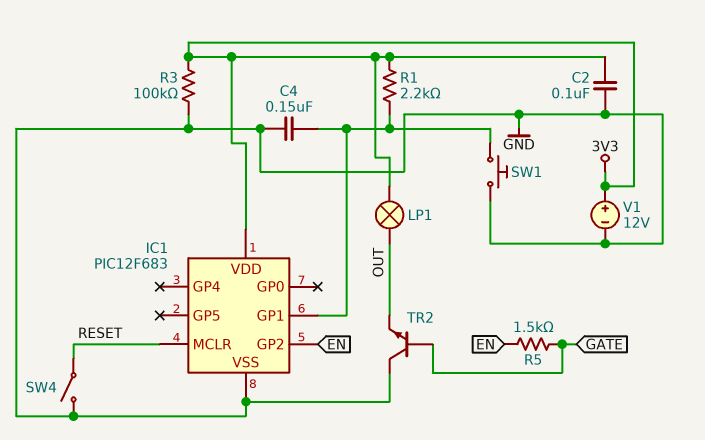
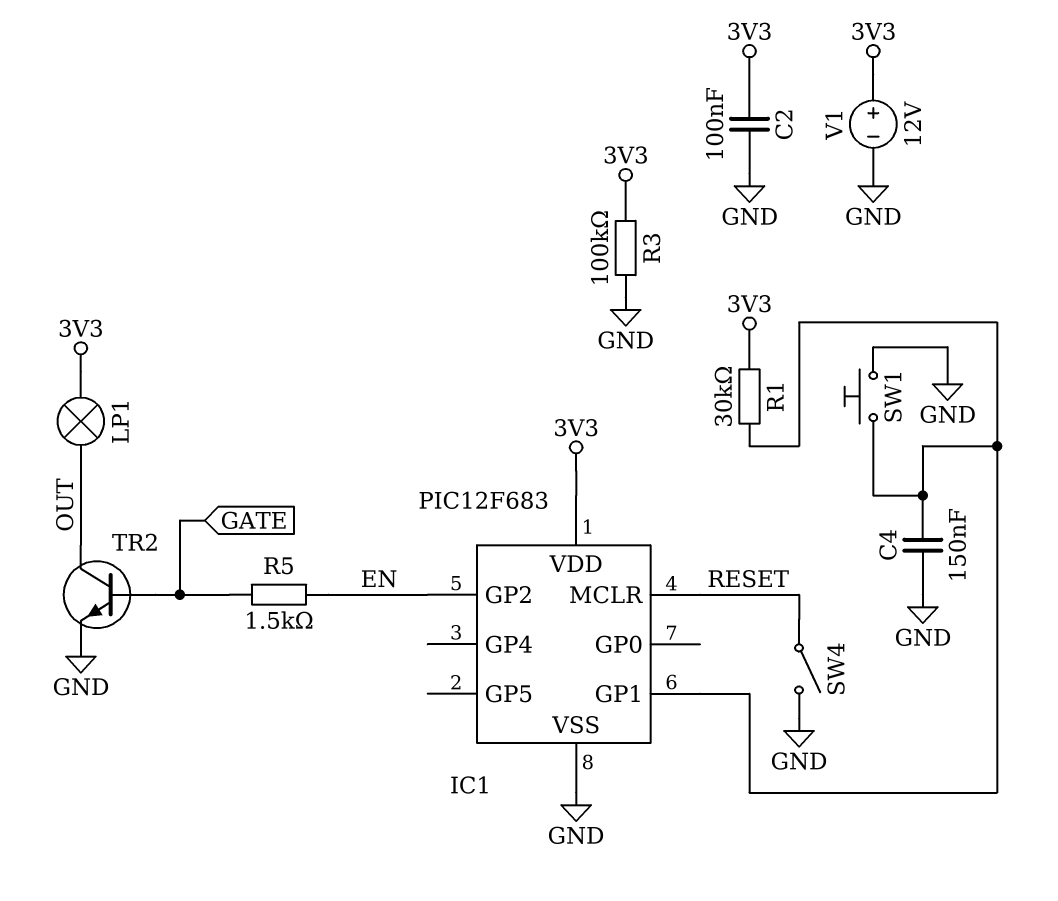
R1: 2.2k (3V3, IC1/GP1) -> 30k (3V3, IC1/GP1)
TR2: NPN (B GATE, C GND, E OUT) -> NPN (B GATE, C OUT, E GND)

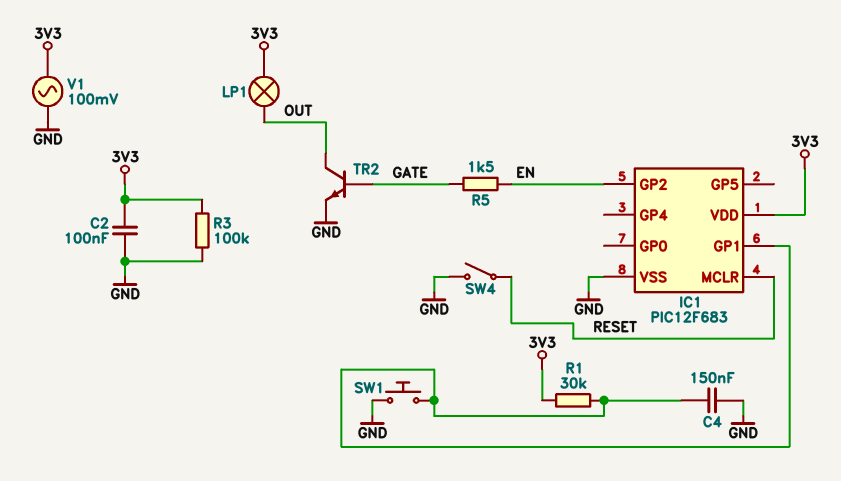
V1: 12V (plus 3V3, minus GND) -> AC 100mV (3V3, GND)

